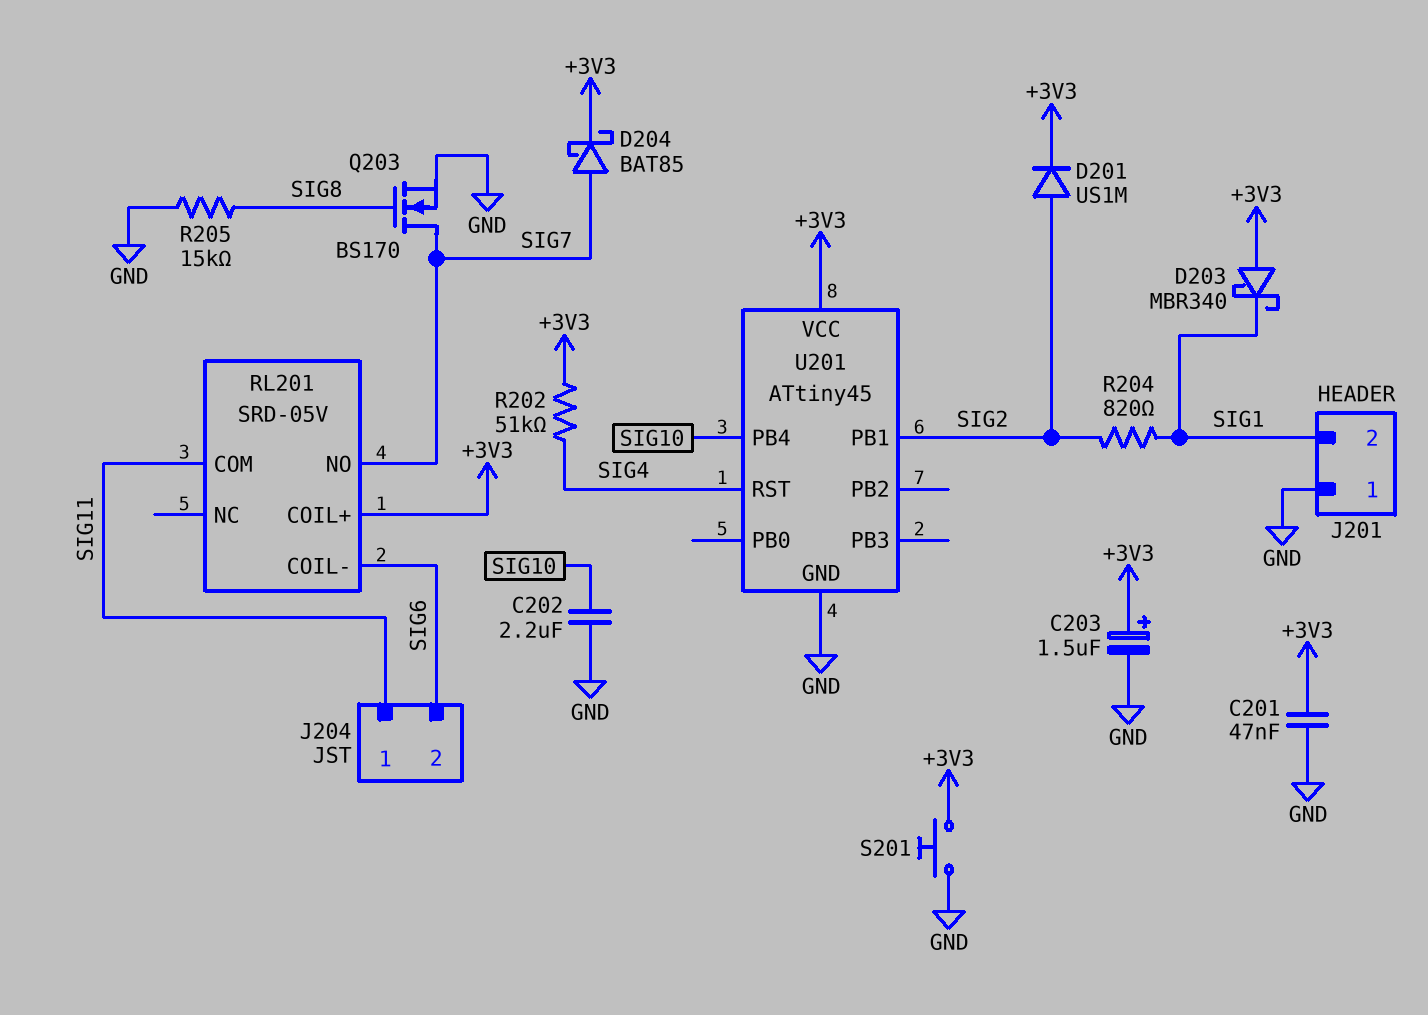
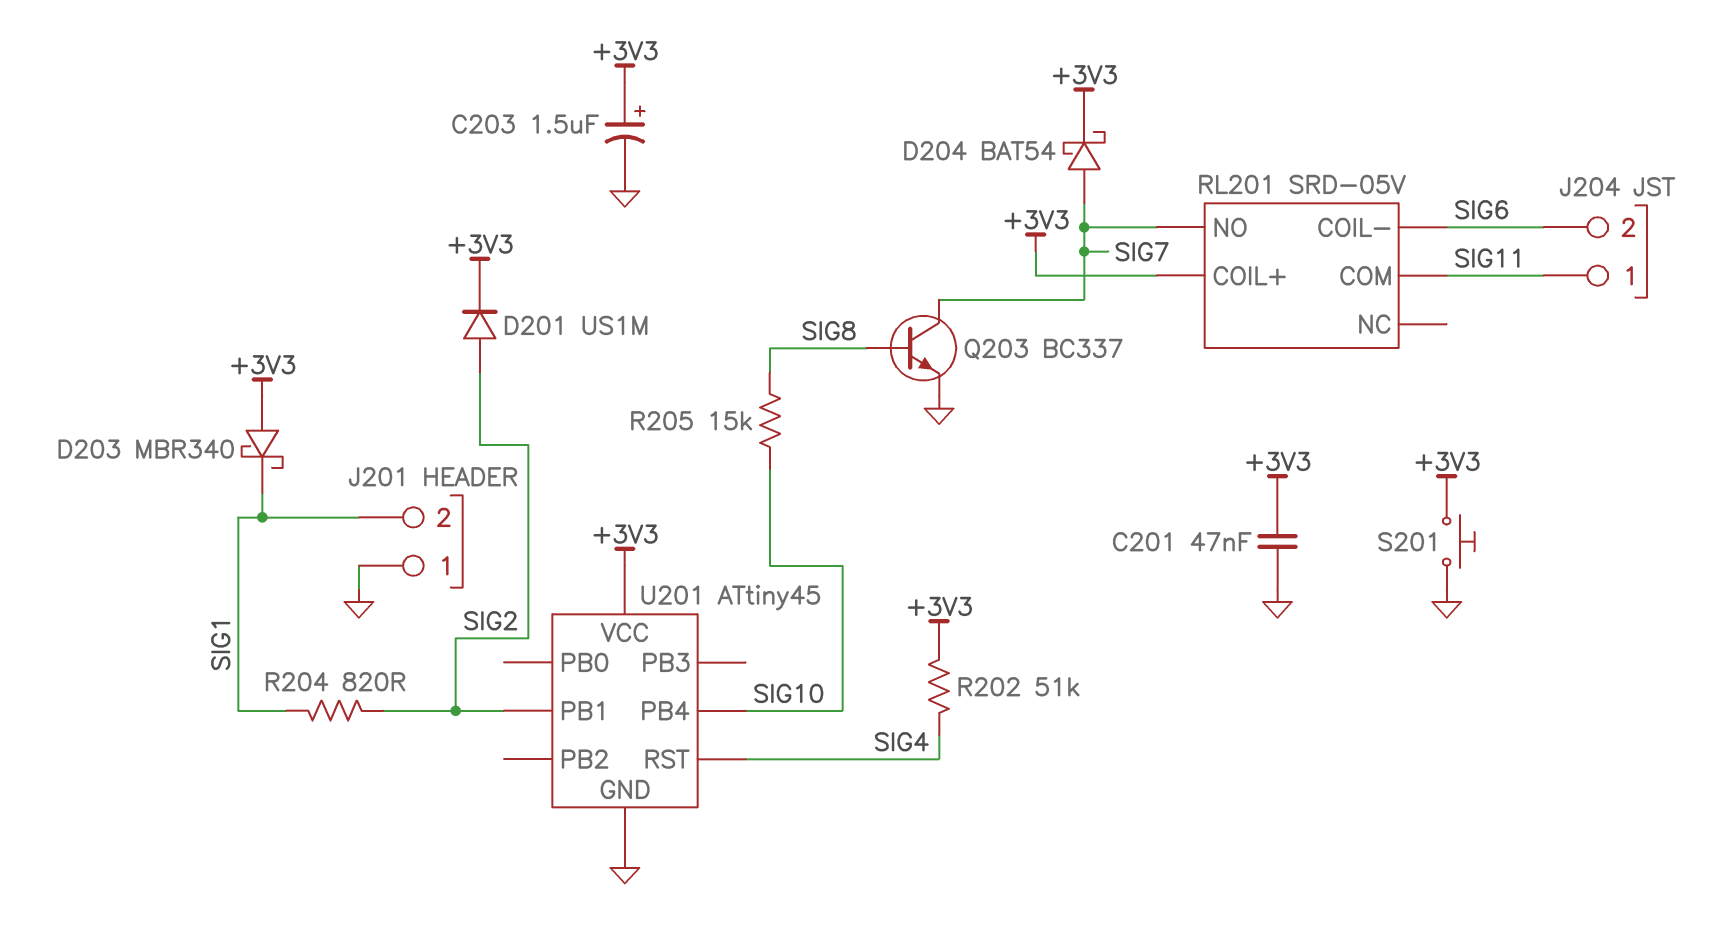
C202: 2.2uF (GND, SIG10) -> none
D204: schottky BAT85 (A SIG7, K +3V3) -> schottky BAT54 (A SIG7, K +3V3)
Q203: NMOS BS170 (G SIG8, D SIG7, S GND) -> NPN BC337 (B SIG8, C SIG7, E GND)
R205: 15k (GND, SIG8) -> 15k (SIG8, SIG10)

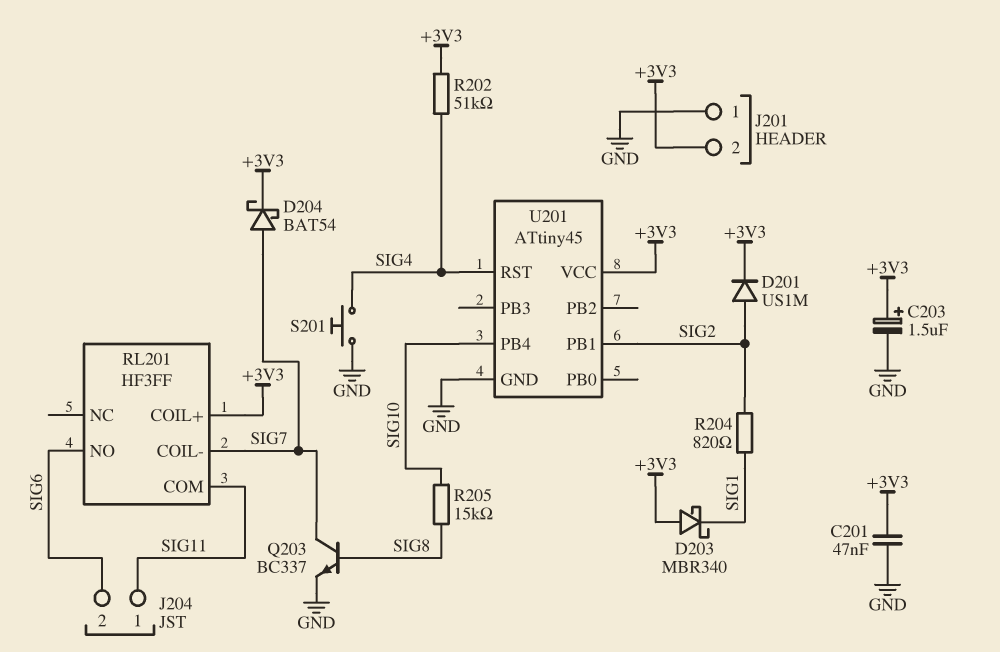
J201 pin 2: SIG1 -> +3V3
RL201: SRD-05V -> HF3FF
RL201 pin COIL-: SIG6 -> SIG7
RL201 pin NO: SIG7 -> SIG6
S201: button (+3V3, GND) -> button (GND, SIG4)

